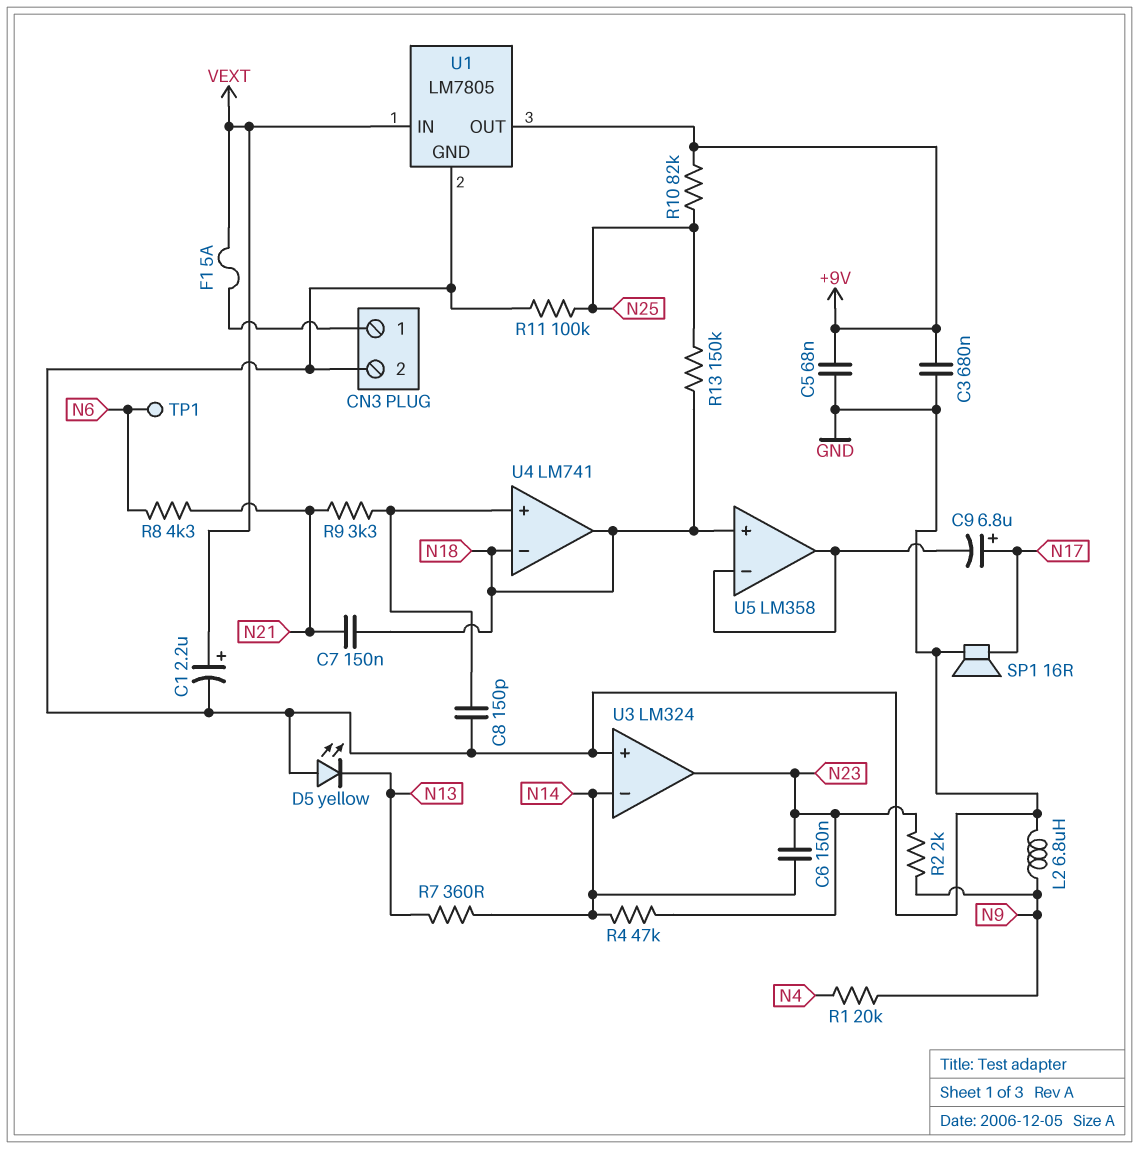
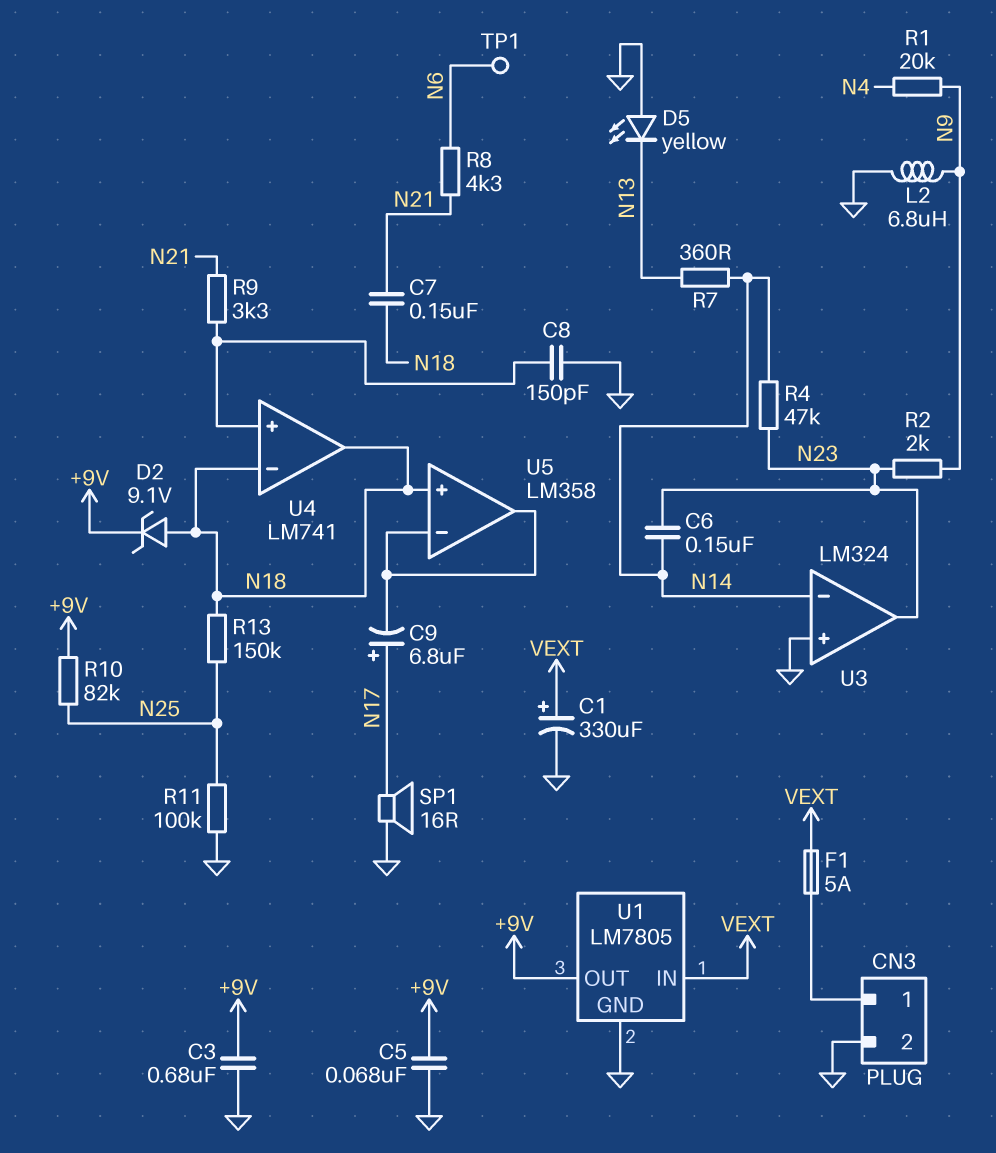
C1: 2.2uF (plus VEXT, minus GND) -> 330uF (plus VEXT, minus GND)
D2: none -> zener 9.1V (A N18, K +9V)

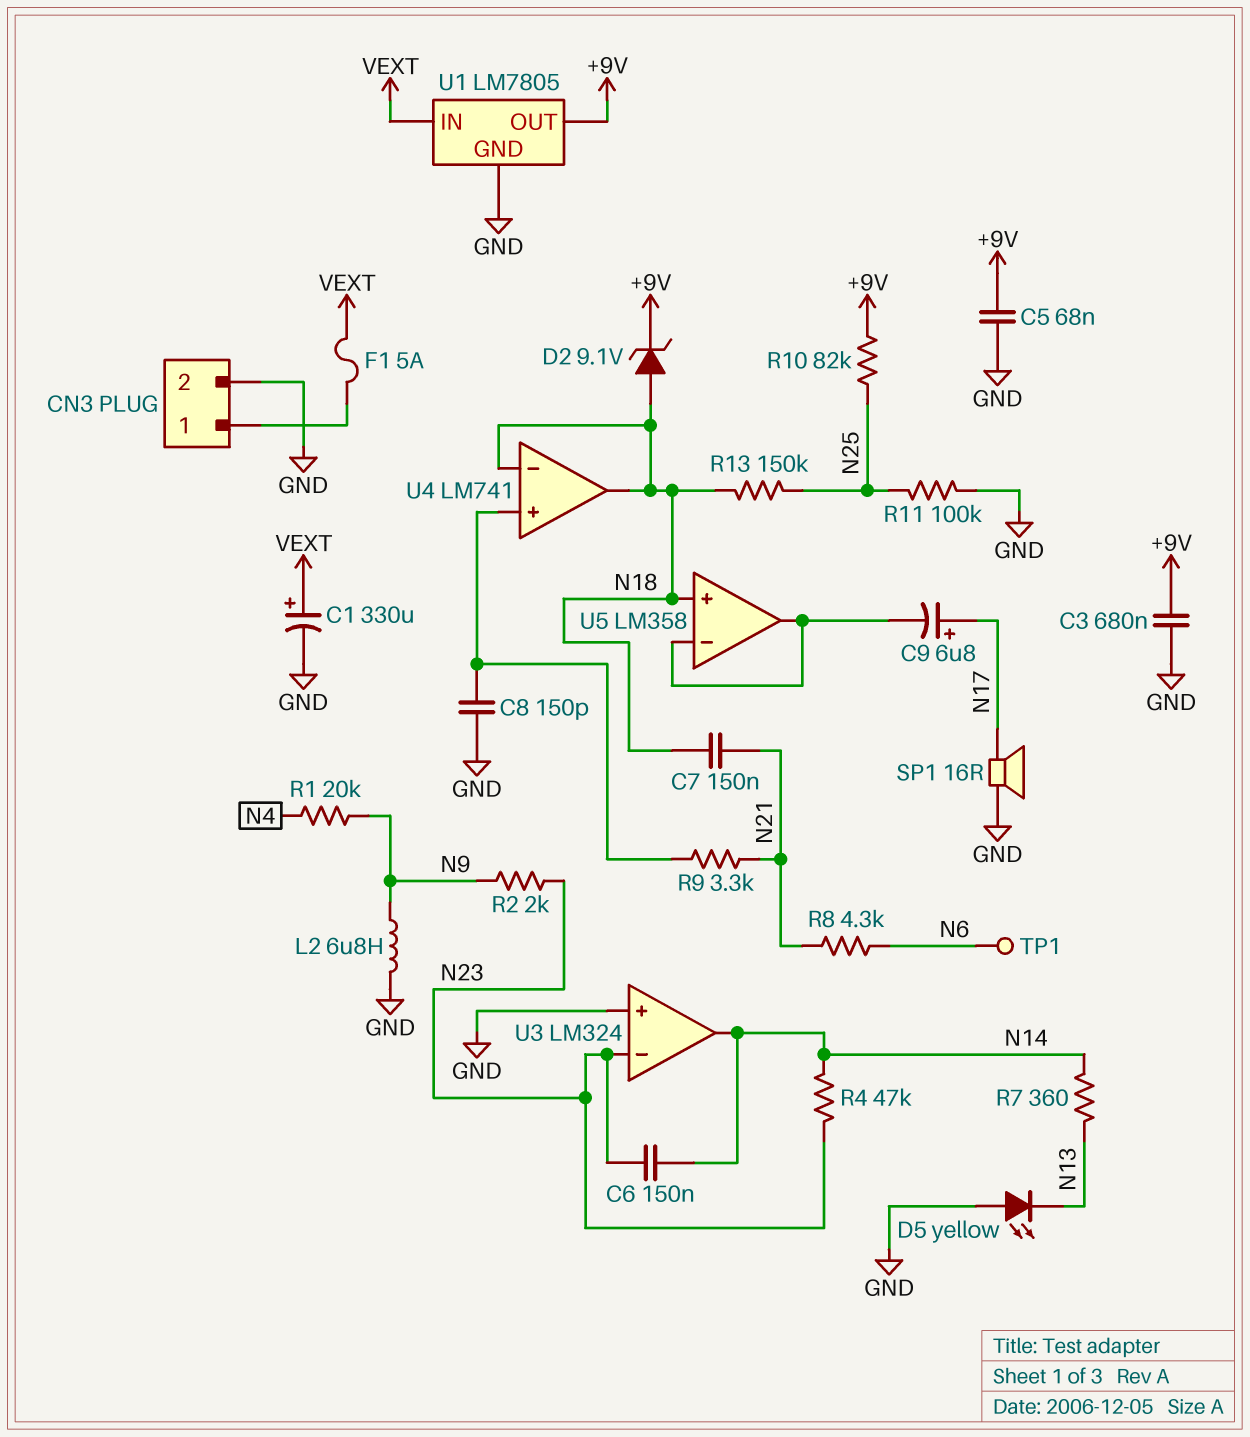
U3 pin in-: N14 -> N23
U3 pin out: N23 -> N14

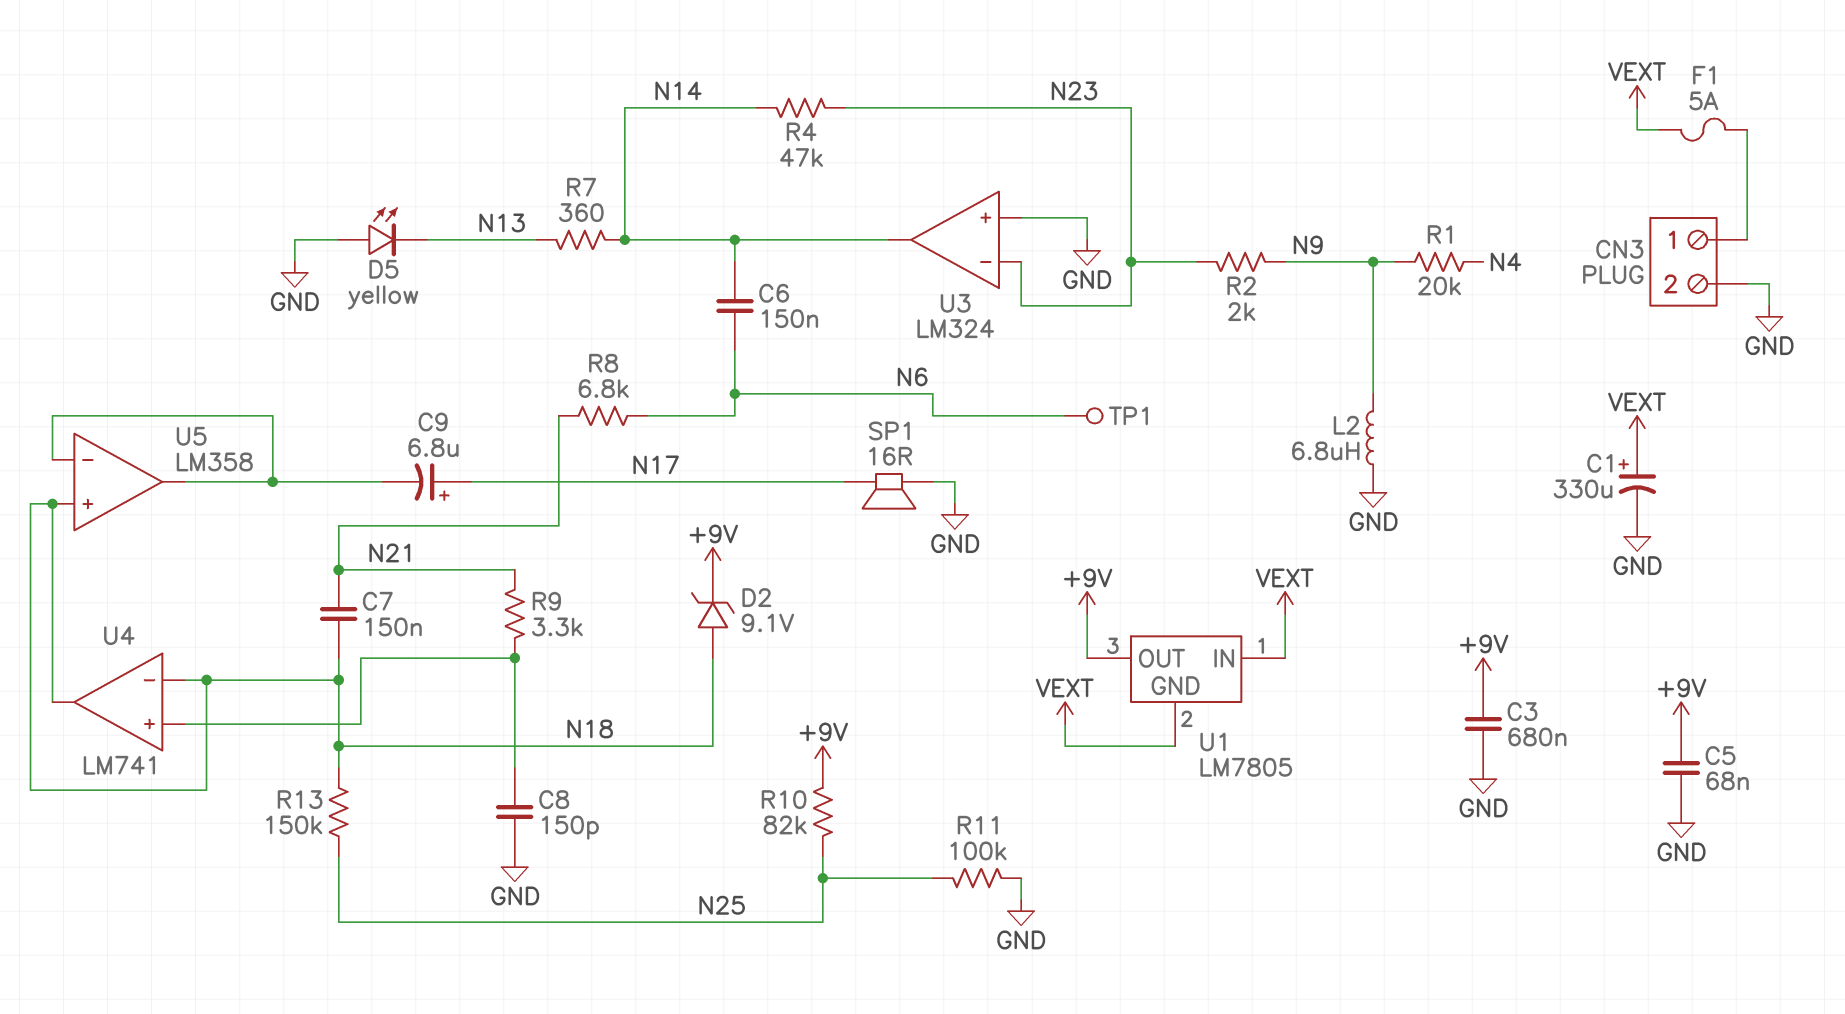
C6: 150nF (N14, N23) -> 150nF (N6, N14)
R8: 4.3k (N6, N21) -> 6.8k (N6, N21)
U1 pin GND: GND -> VEXT

